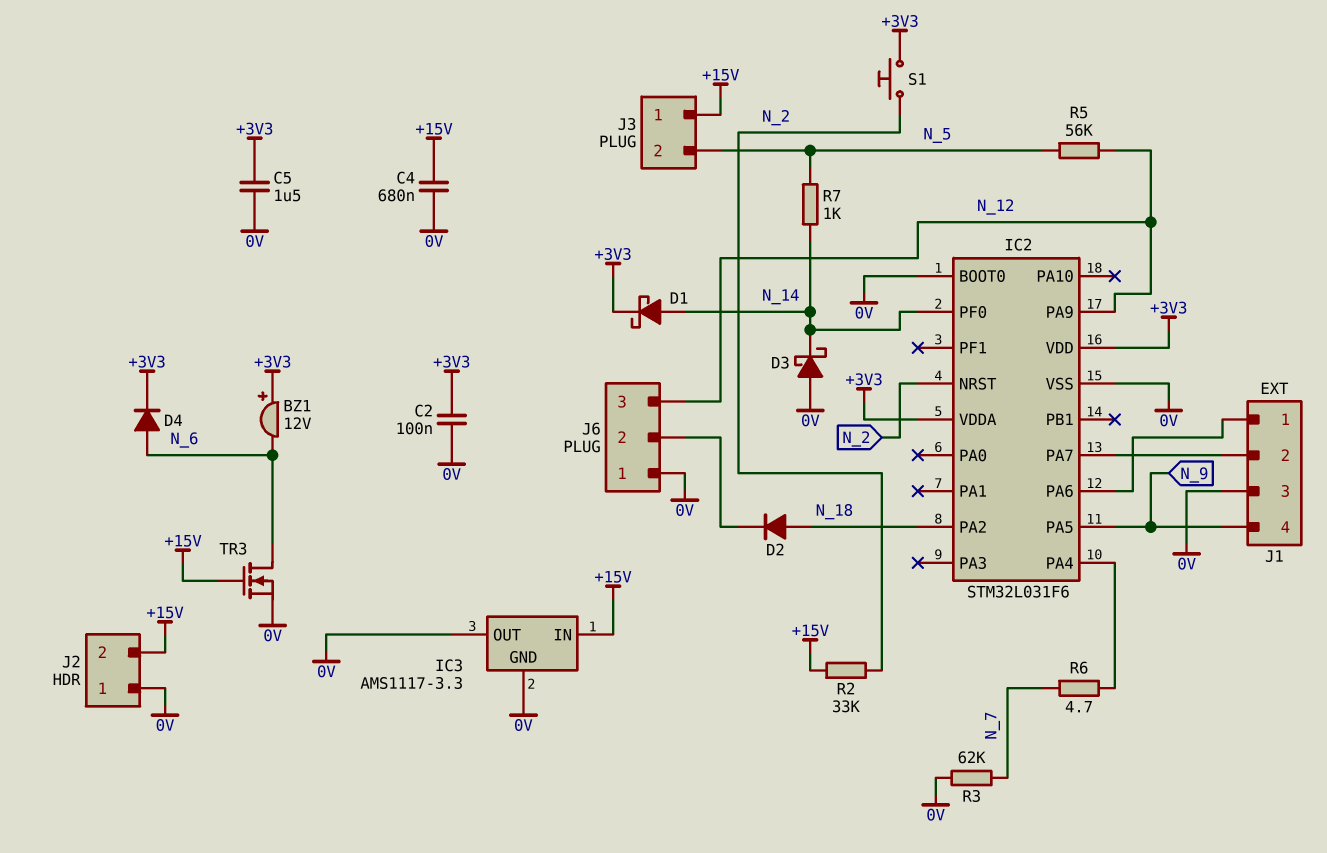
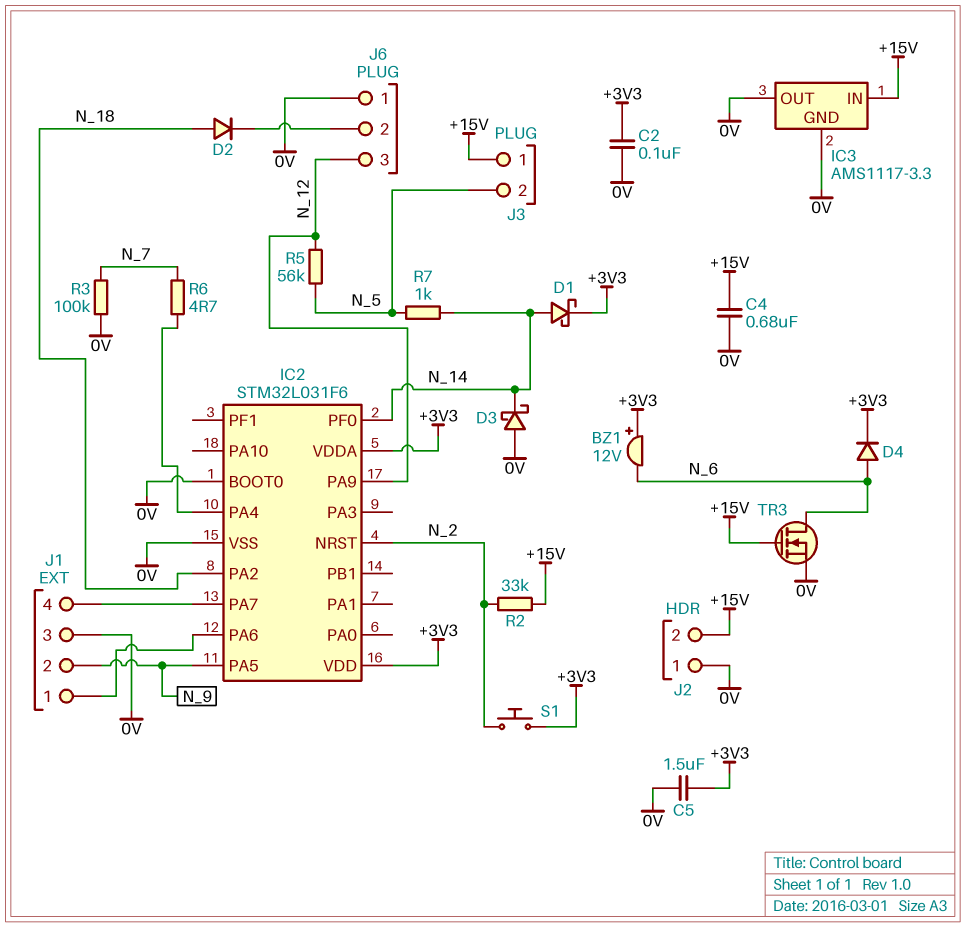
J1 pin 2: IC2/PA7 -> N_9
J1 pin 4: N_9 -> IC2/PA7
R3: 62k (0V, N_7) -> 100k (0V, N_7)

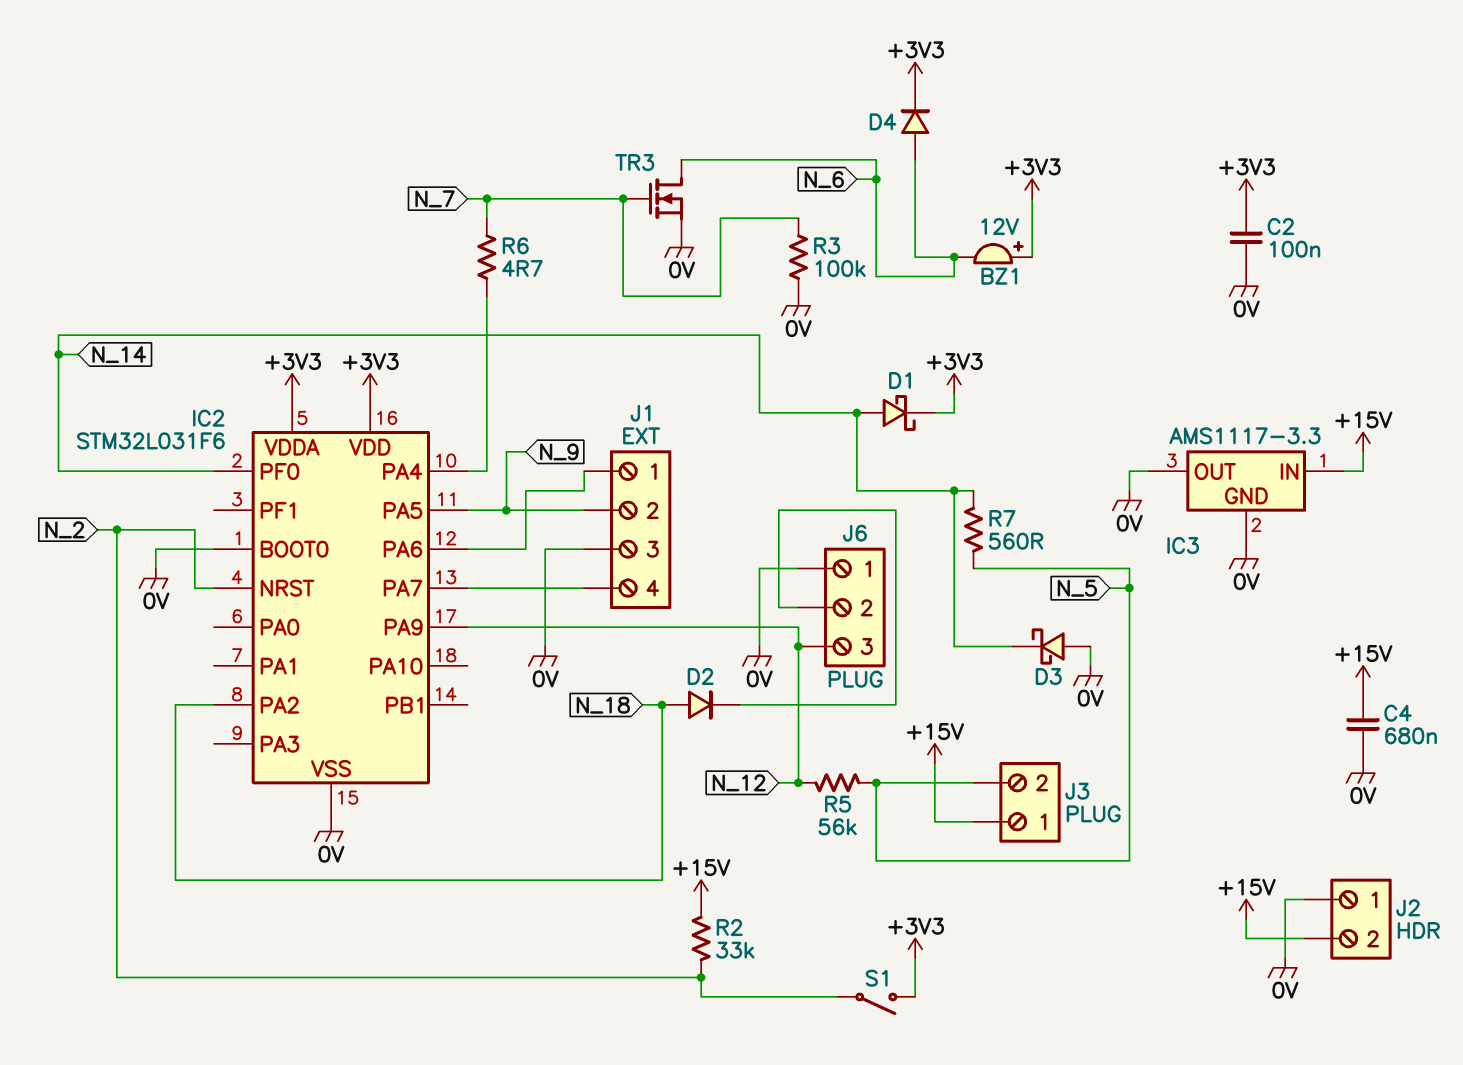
C5: 1.5uF (+3V3, 0V) -> none
R7: 1k (N_5, N_14) -> 560 (N_5, N_14)
S1: button (+3V3, N_2) -> switch (+3V3, N_2)
TR3: NMOS (G +15V, D N_6, S 0V) -> NMOS (G N_7, D N_6, S 0V)

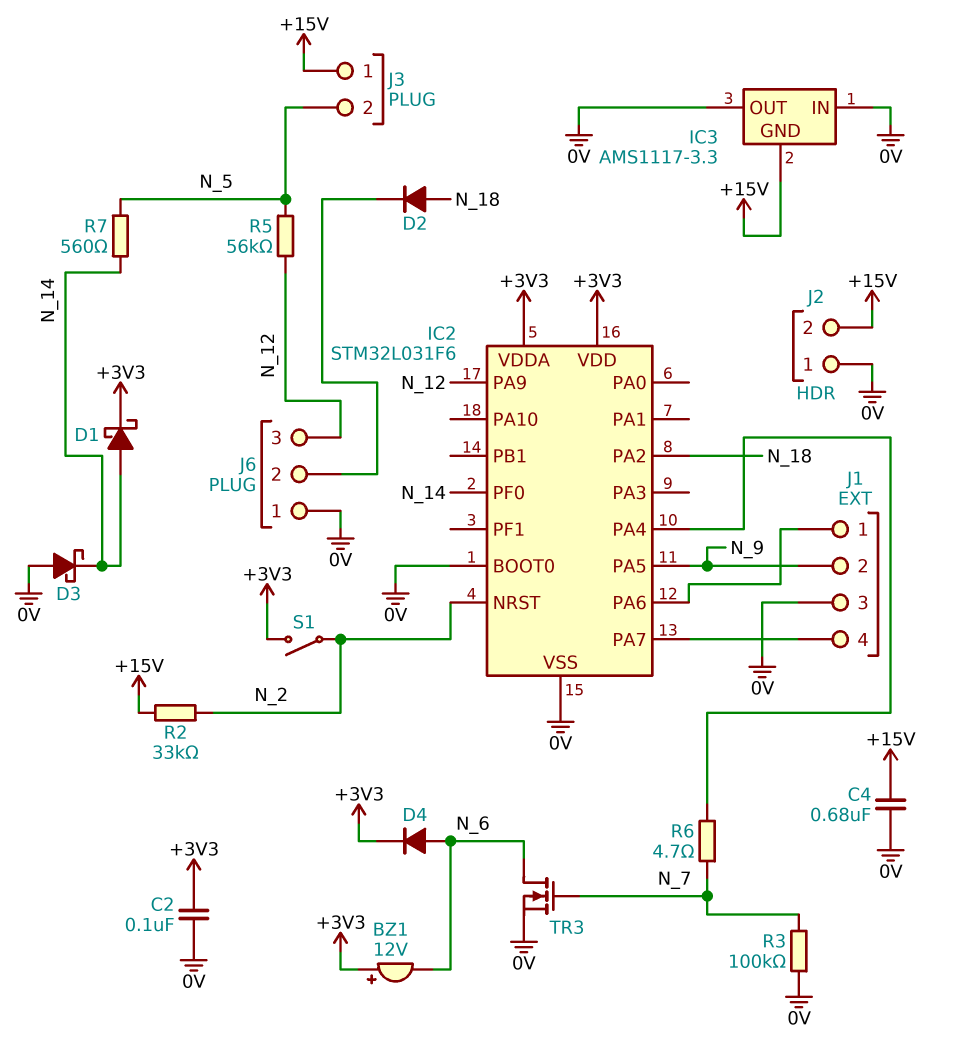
IC3 pin GND: 0V -> +15V
IC3 pin IN: +15V -> 0V

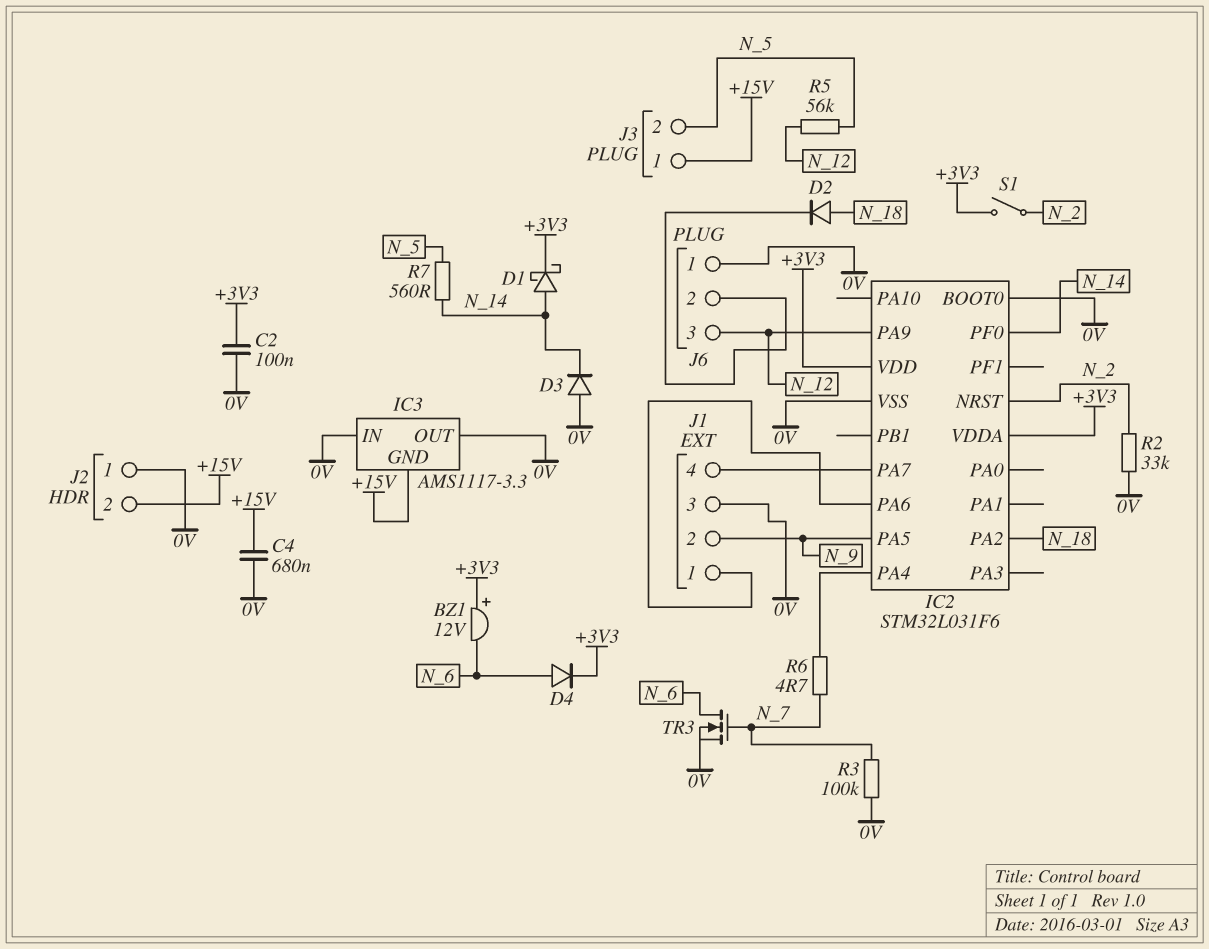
D3: schottky (A 0V, K N_14) -> diode (A 0V, K N_14)
R2: 33k (+15V, N_2) -> 33k (0V, N_2)

